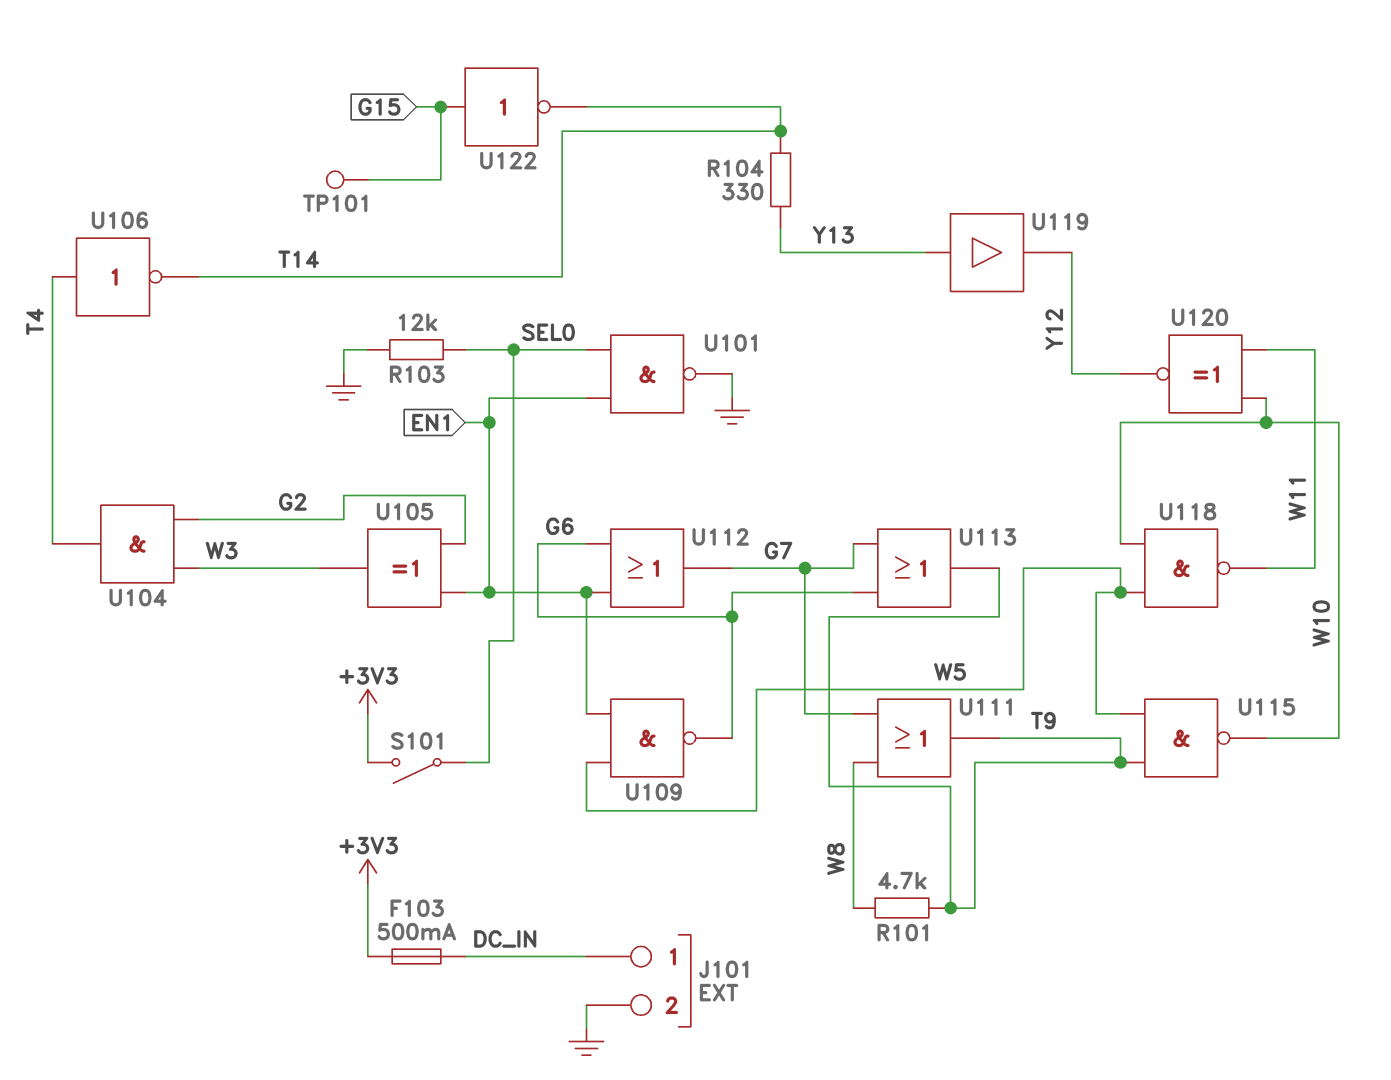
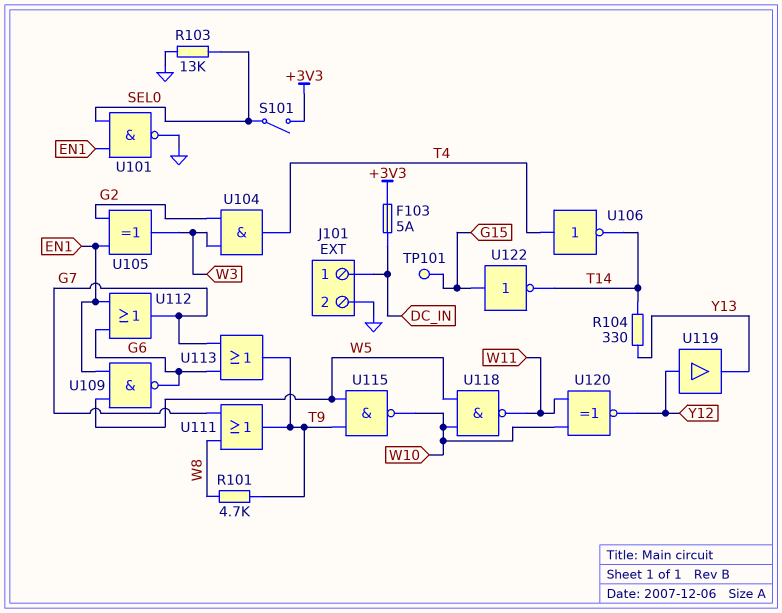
F103: 500mA (+3V3, DC_IN) -> 5A (+3V3, DC_IN)
R103: 12k (GND, SEL0) -> 13k (GND, SEL0)
U119: buffer (in Y13, out Y12) -> buffer (in Y12, out Y13)

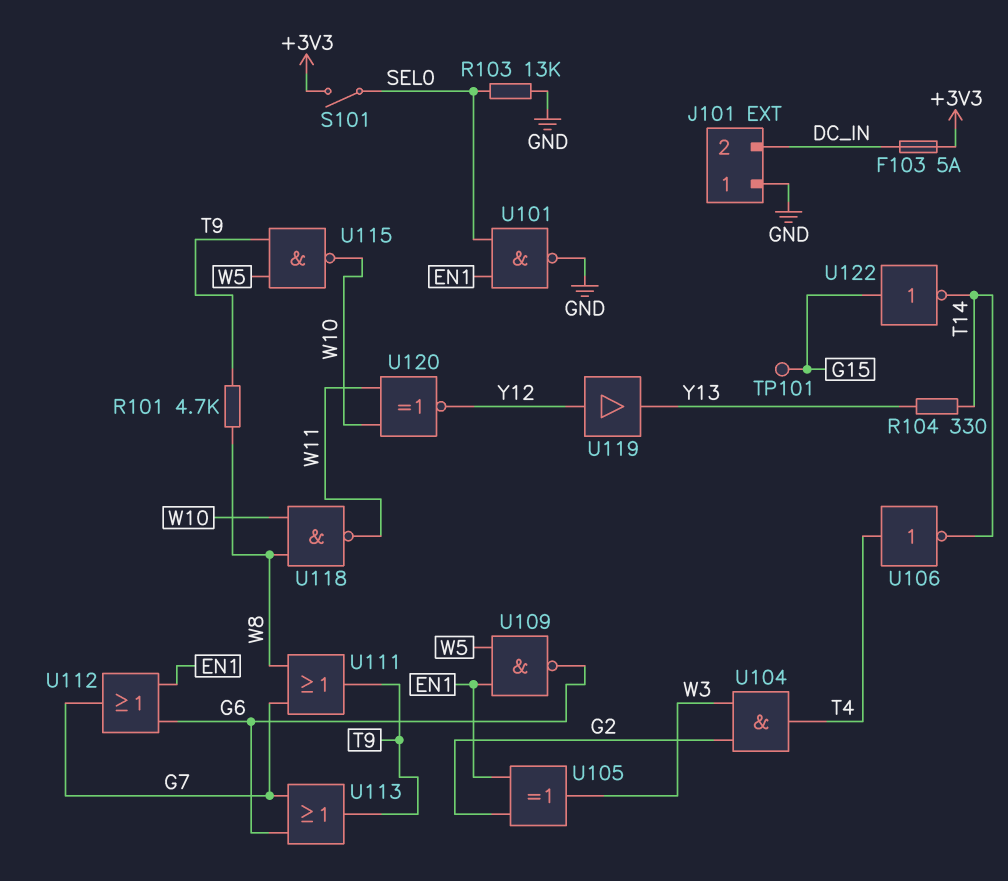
J101 pin 1: DC_IN -> GND
J101 pin 2: GND -> DC_IN
U118: NAND (in W5, in W10, out W11) -> NAND (in W8, in W10, out W11)

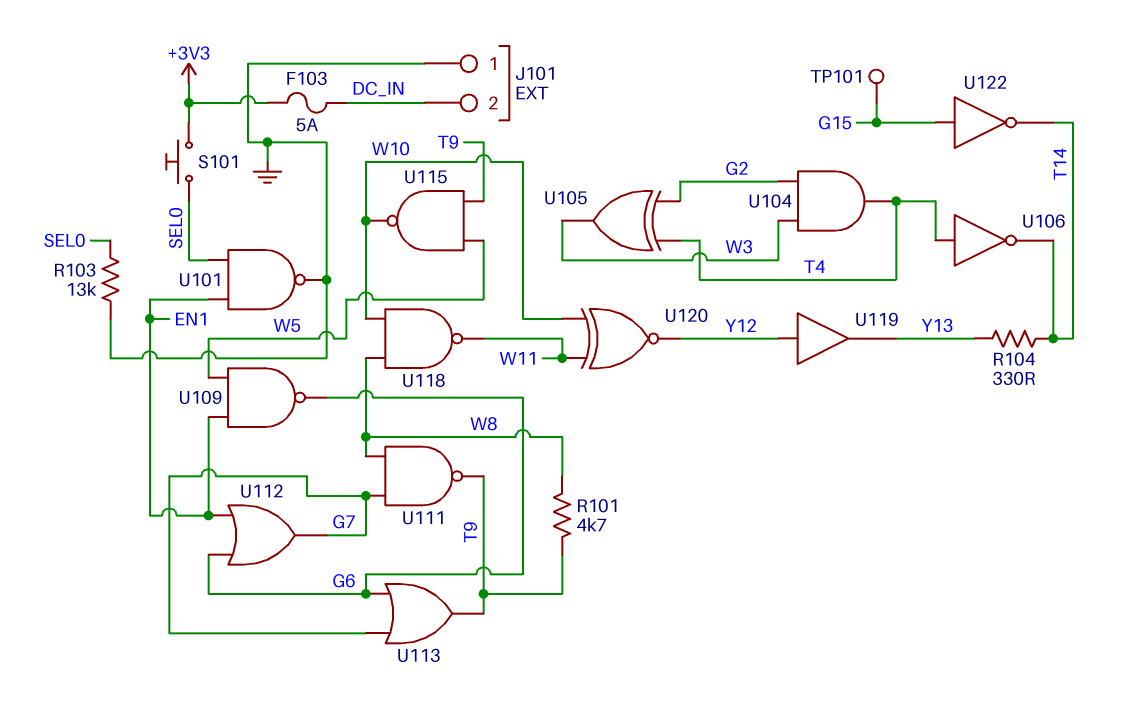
S101: switch (+3V3, SEL0) -> button (+3V3, SEL0)
U105: XOR (in EN1, in G2, out W3) -> XOR (in G2, in T4, out W3)
U111: OR (in G7, in W8, out T9) -> NAND (in G7, in W8, out T9)

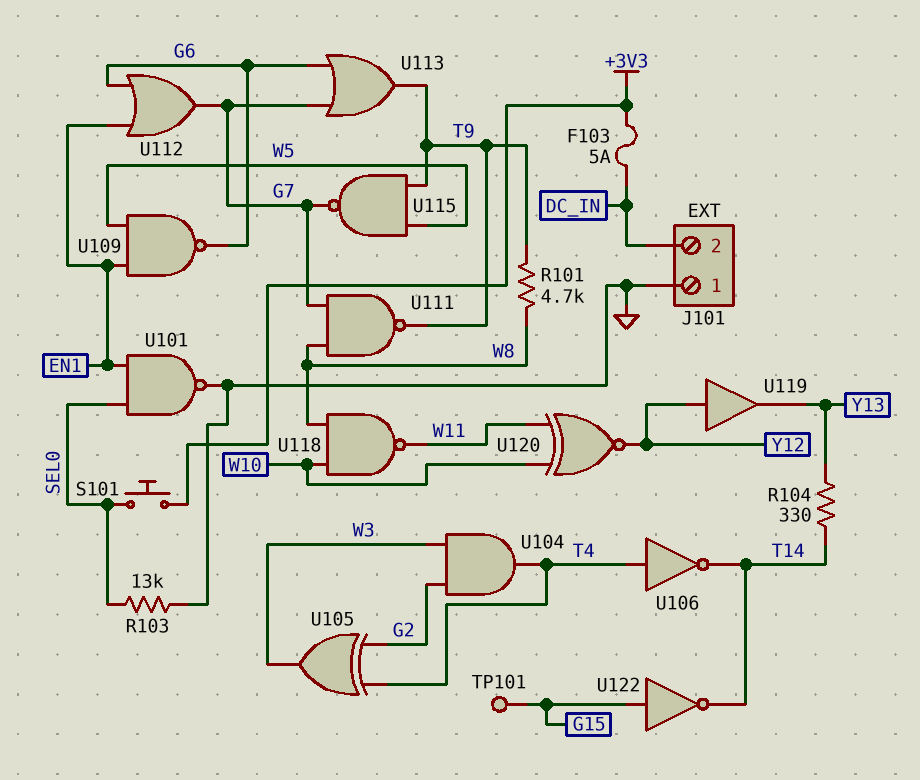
U115: NAND (in T9, in W5, out W10) -> NAND (in T9, in W5, out G7)

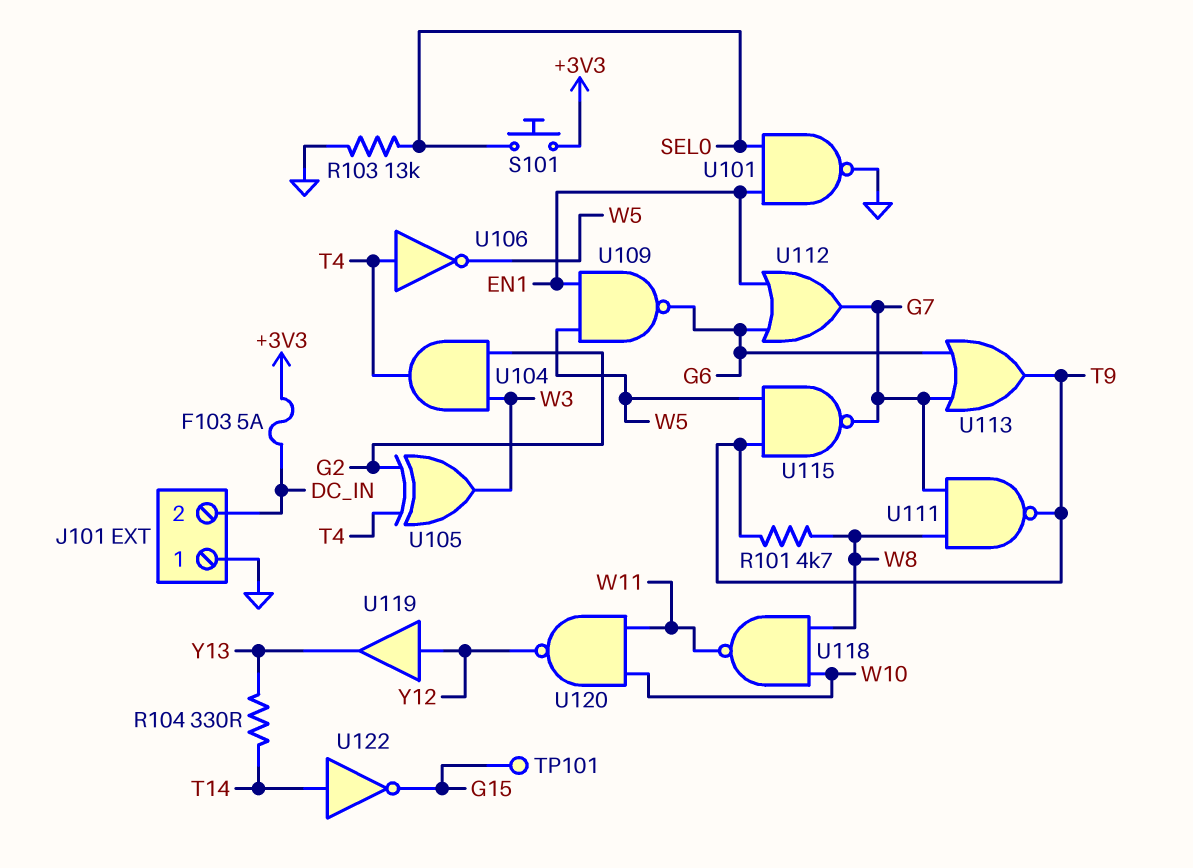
U106: NOT (in T4, out T14) -> NOT (in T4, out W5)
U120: XNOR (in W10, in W11, out Y12) -> NAND (in W10, in W11, out Y12)
U122: NOT (in G15, out T14) -> NOT (in T14, out G15)

